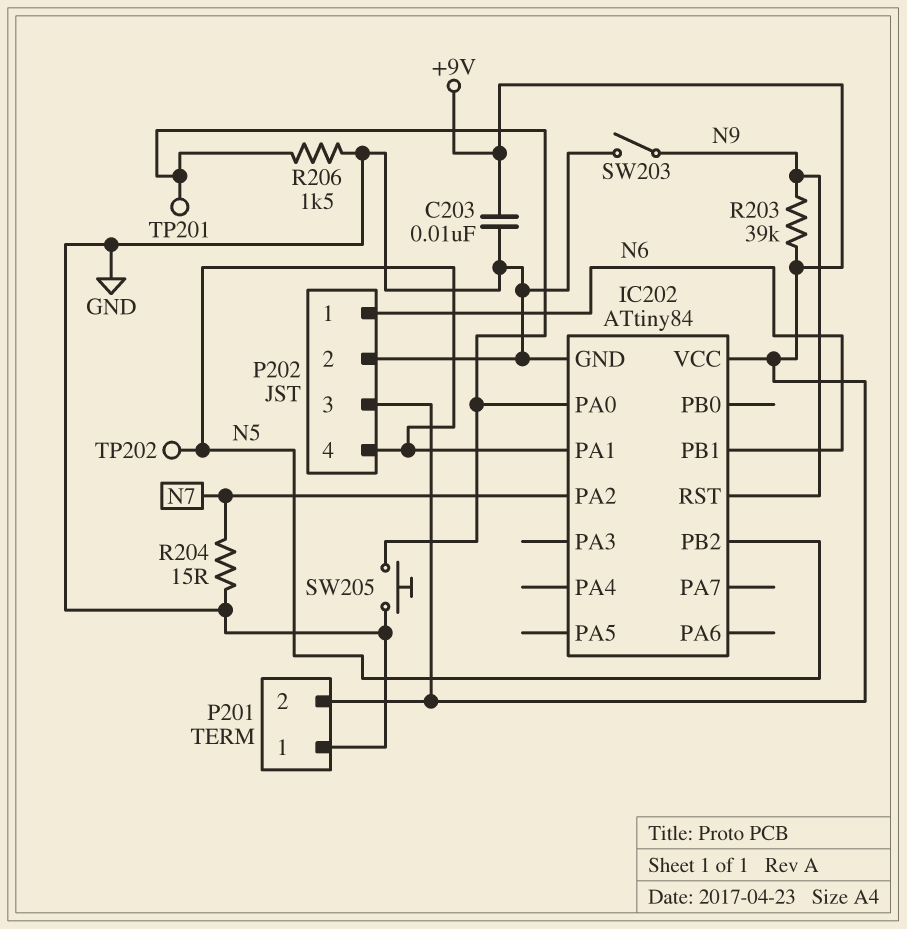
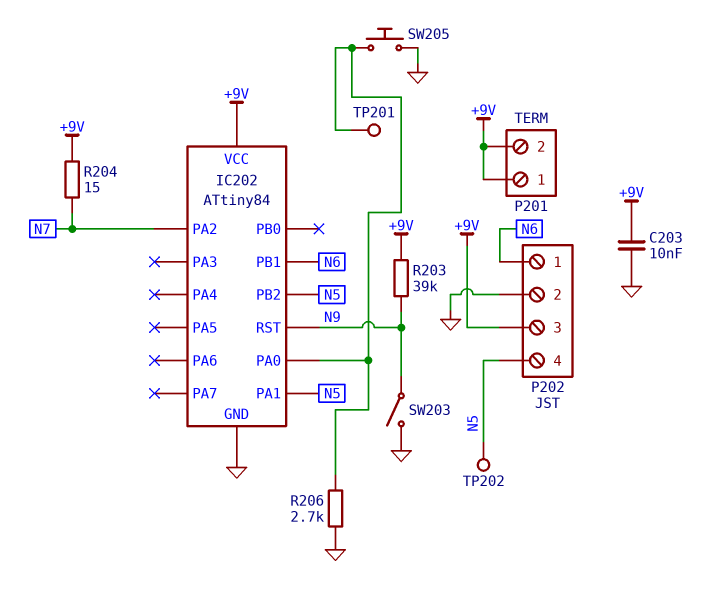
P201 pin 1: GND -> +9V
R204: 15 (GND, N7) -> 15 (+9V, N7)
R206: 1.5k (GND, IC202/PA0) -> 2.7k (GND, IC202/PA0)

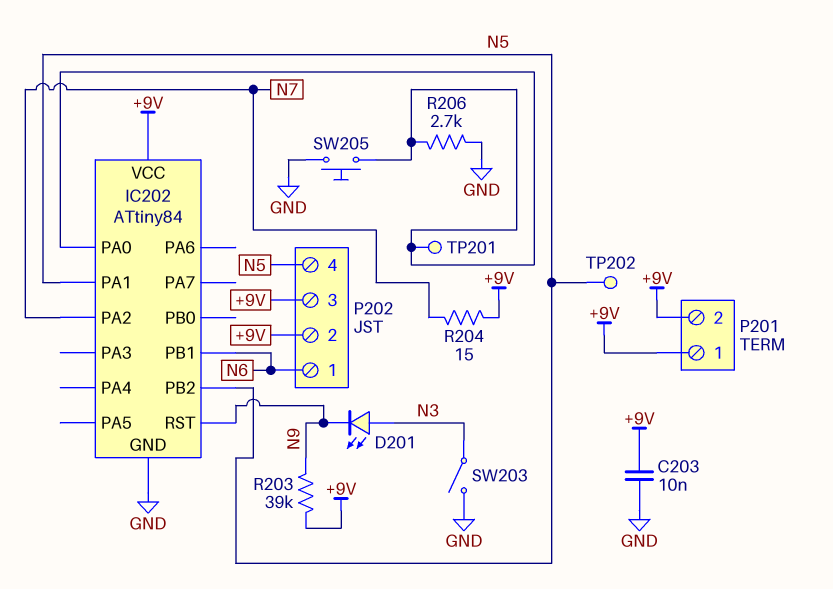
D201: none -> LED (A N3, K N9)
P202 pin 2: GND -> +9V
SW203: switch (GND, N9) -> switch (GND, N3)

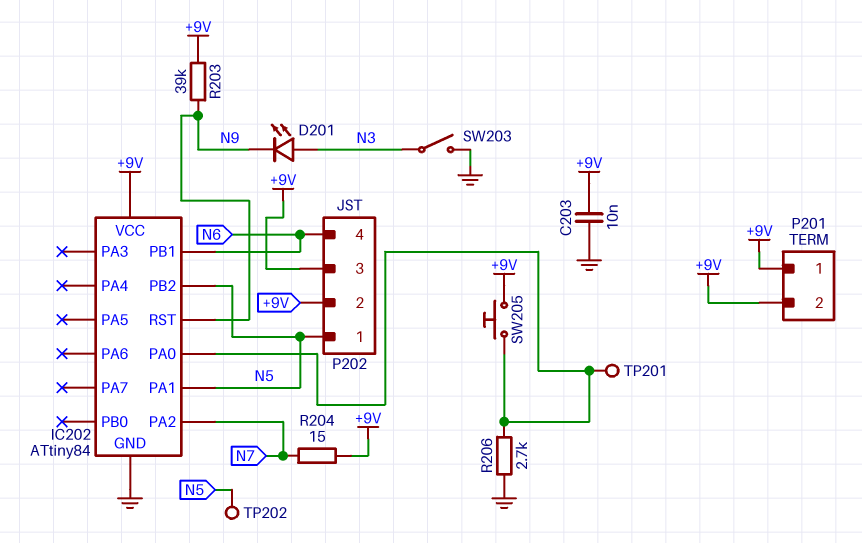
P202 pin 1: N6 -> N5
P202 pin 4: N5 -> N6
SW205: button (GND, IC202/PA0) -> button (+9V, IC202/PA0)

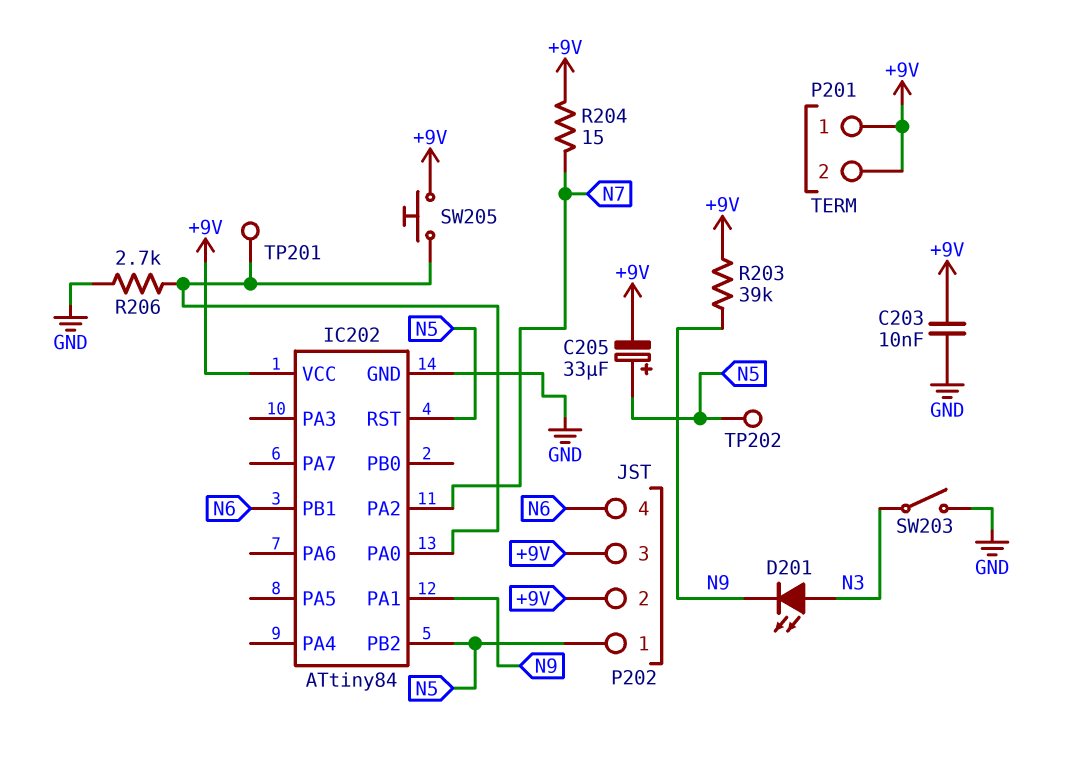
C205: none -> 33uF (plus N5, minus +9V)
IC202 pin PA1: N5 -> N9
IC202 pin RST: N9 -> N5

